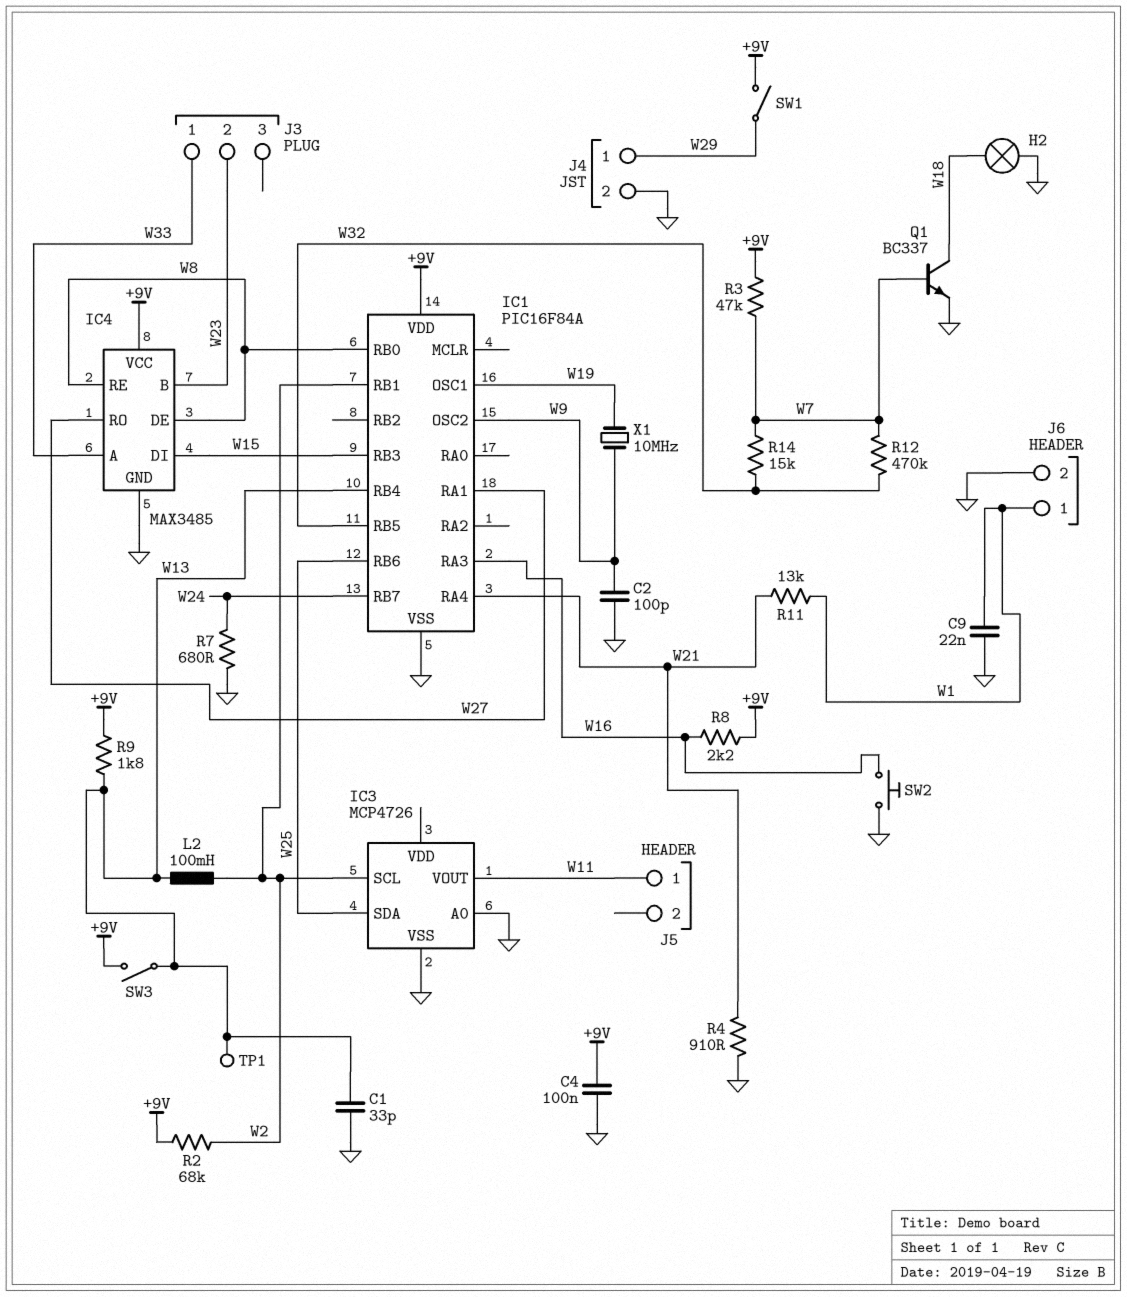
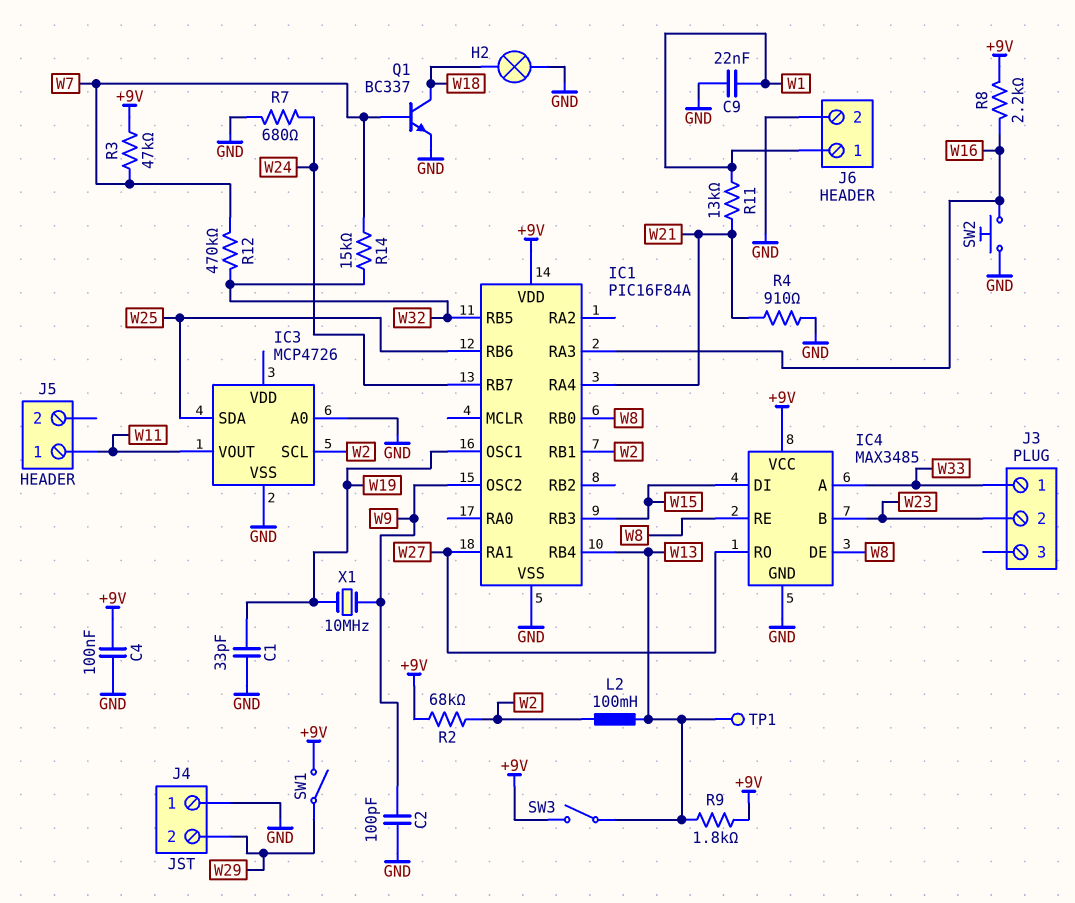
C1: 33pF (GND, W13) -> 33pF (GND, W19)
J4 pin 1: W29 -> GND
J4 pin 2: GND -> W29

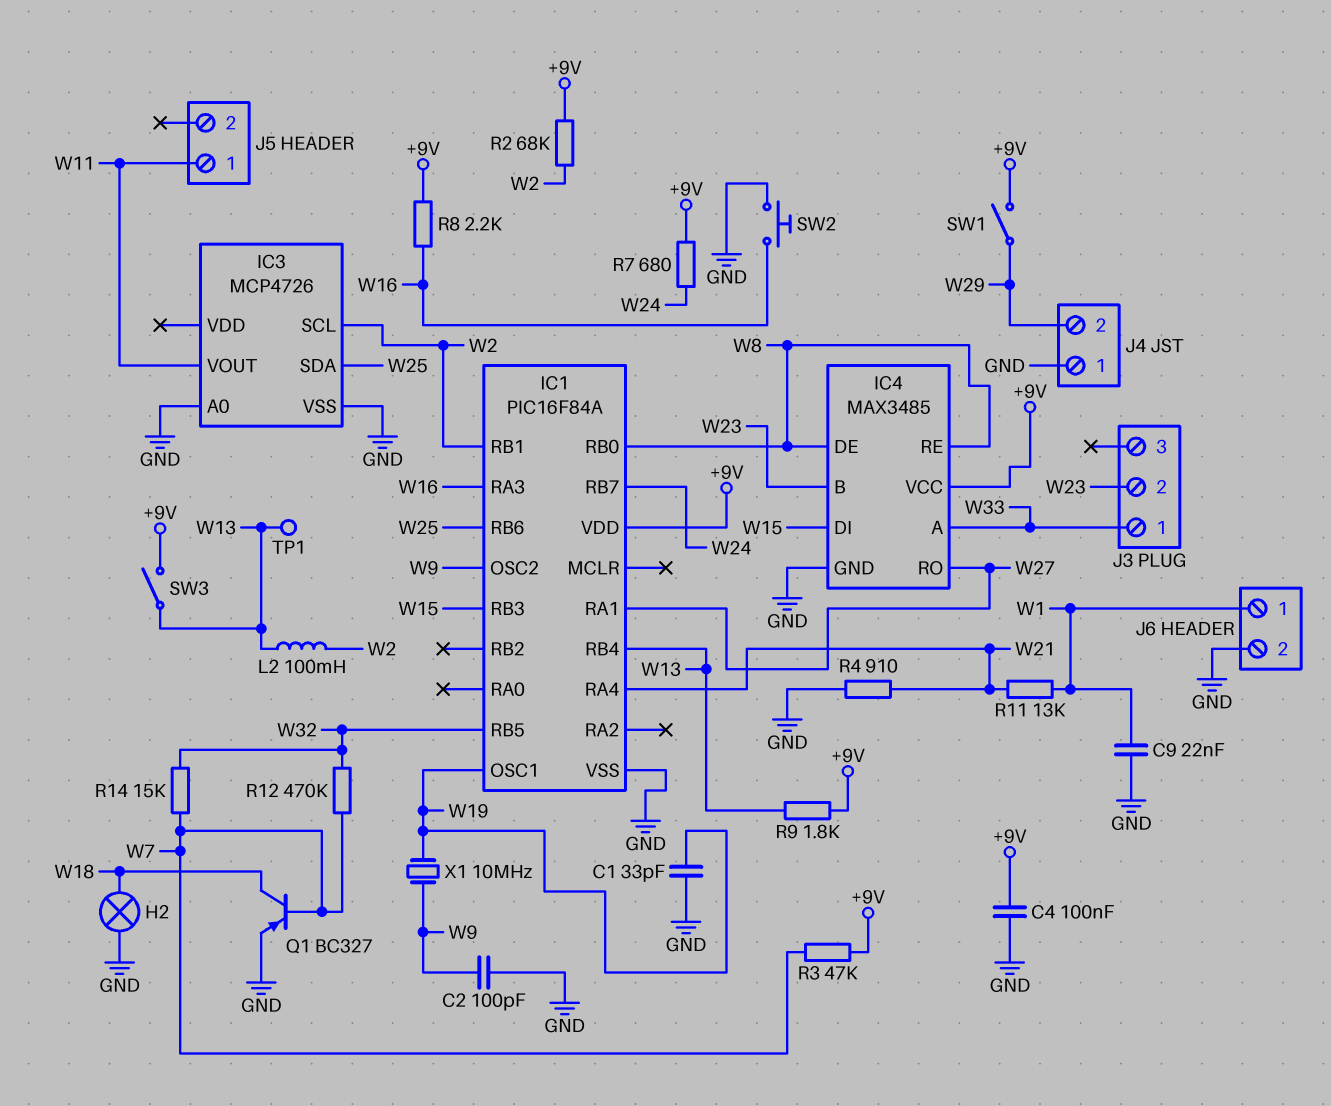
Q1: NPN BC337 (B W7, C W18, E GND) -> PNP BC327 (B W7, C W18, E GND)
R7: 680 (GND, W24) -> 680 (+9V, W24)

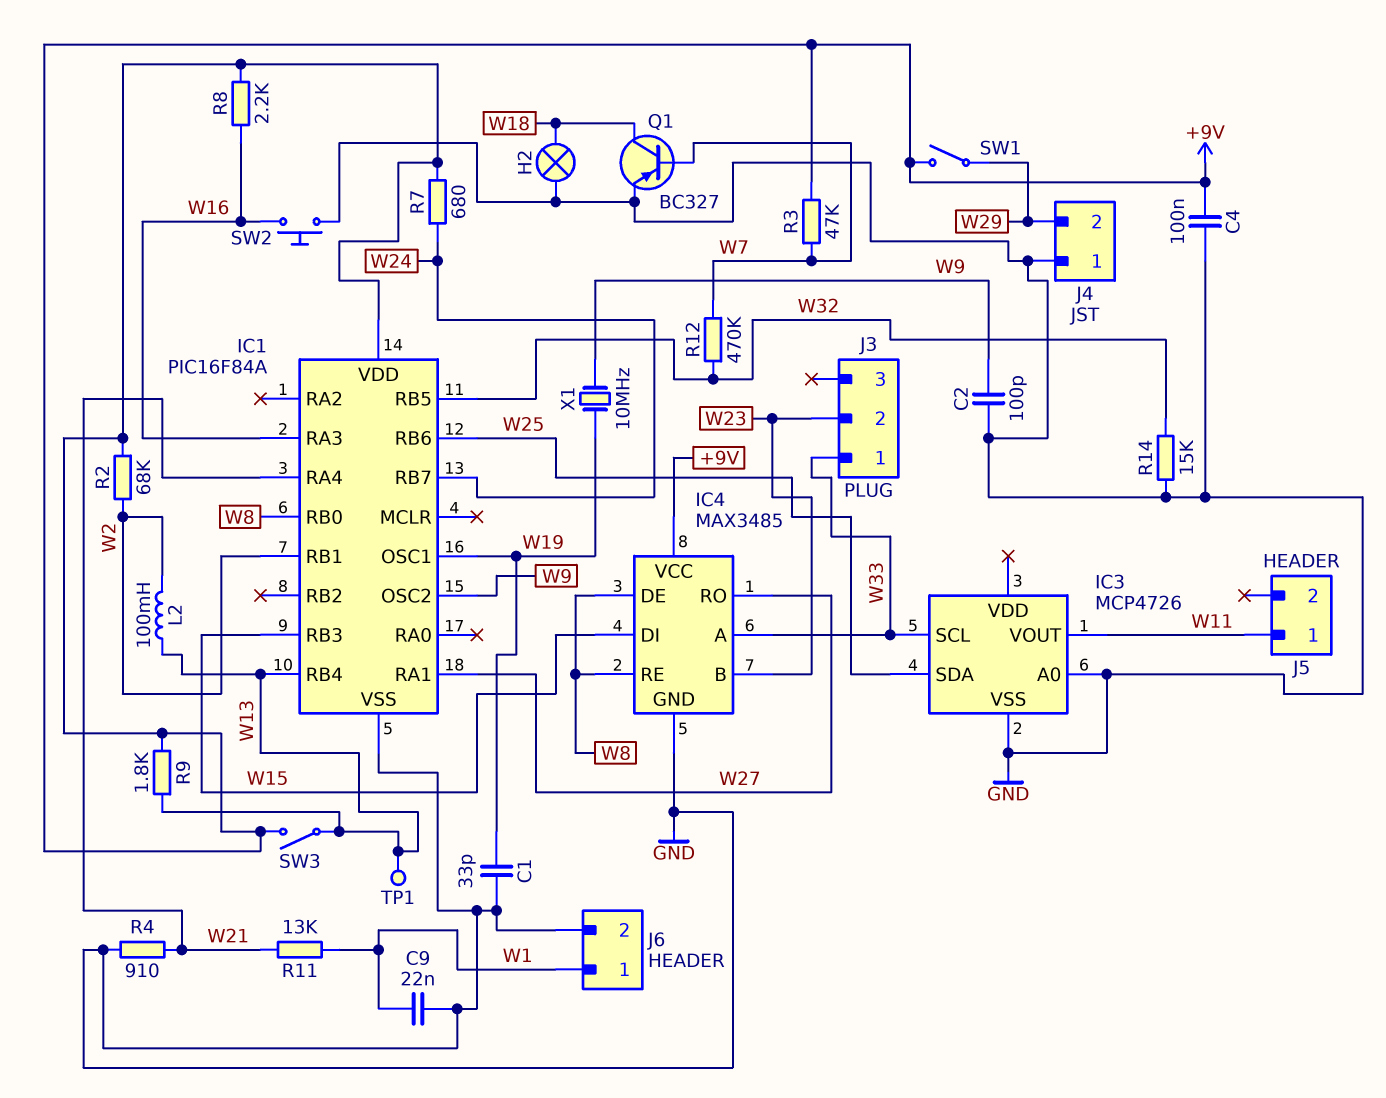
IC3 pin SCL: W2 -> W33
R14: 15k (W7, W32) -> 15k (GND, W32)

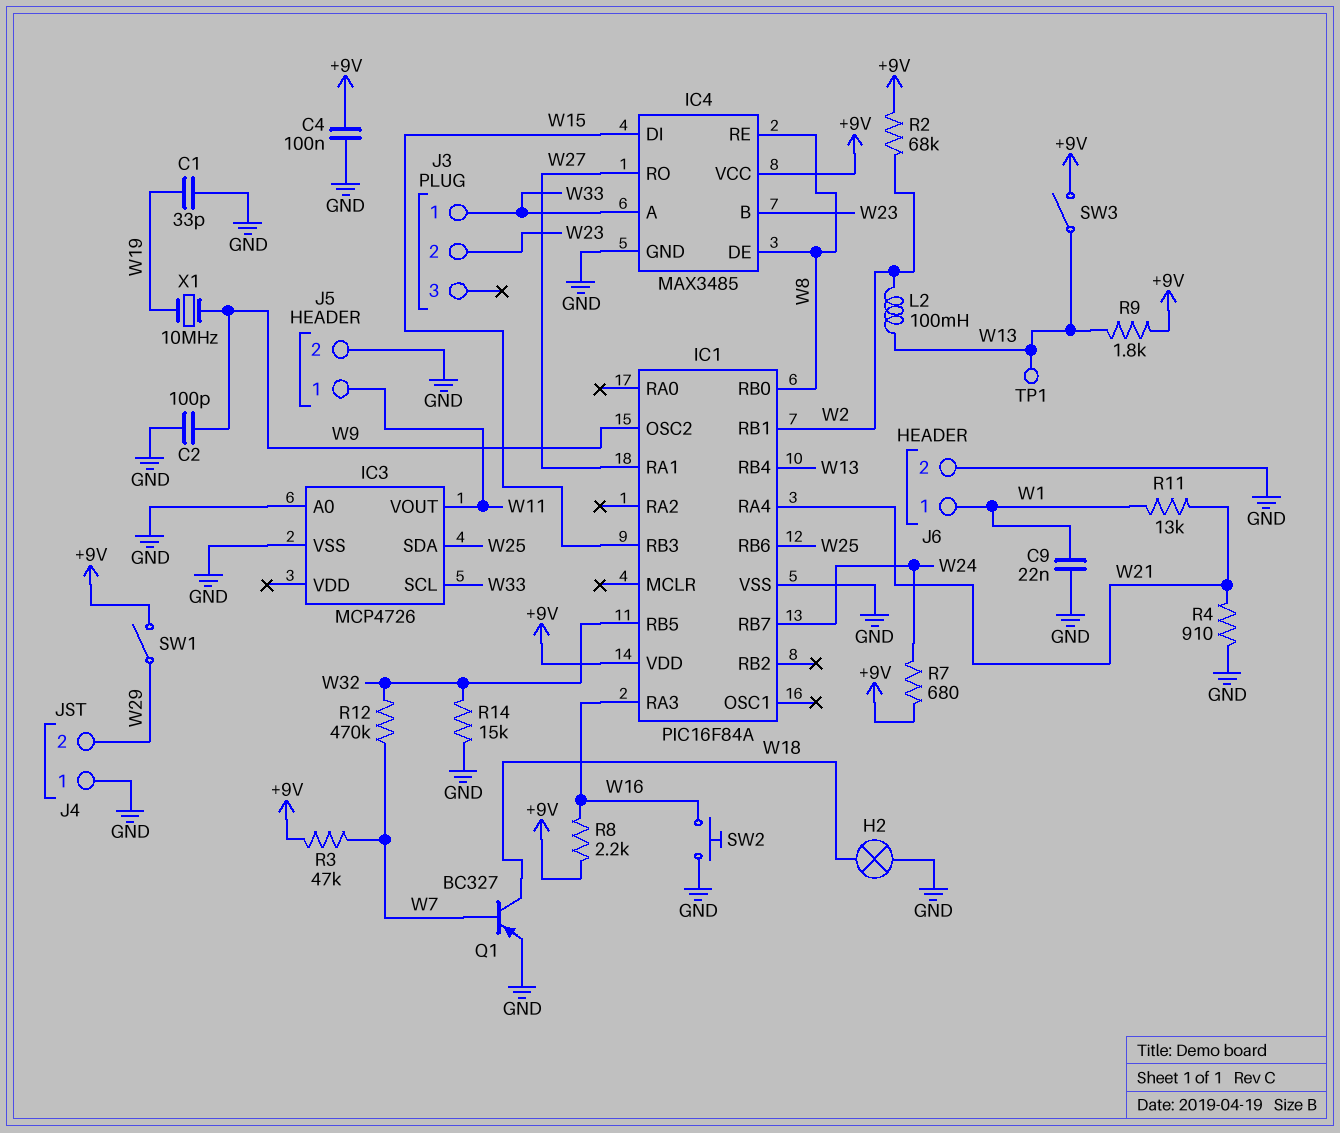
IC1 pin OSC1: W19 -> none
J5 pin 2: none -> GND

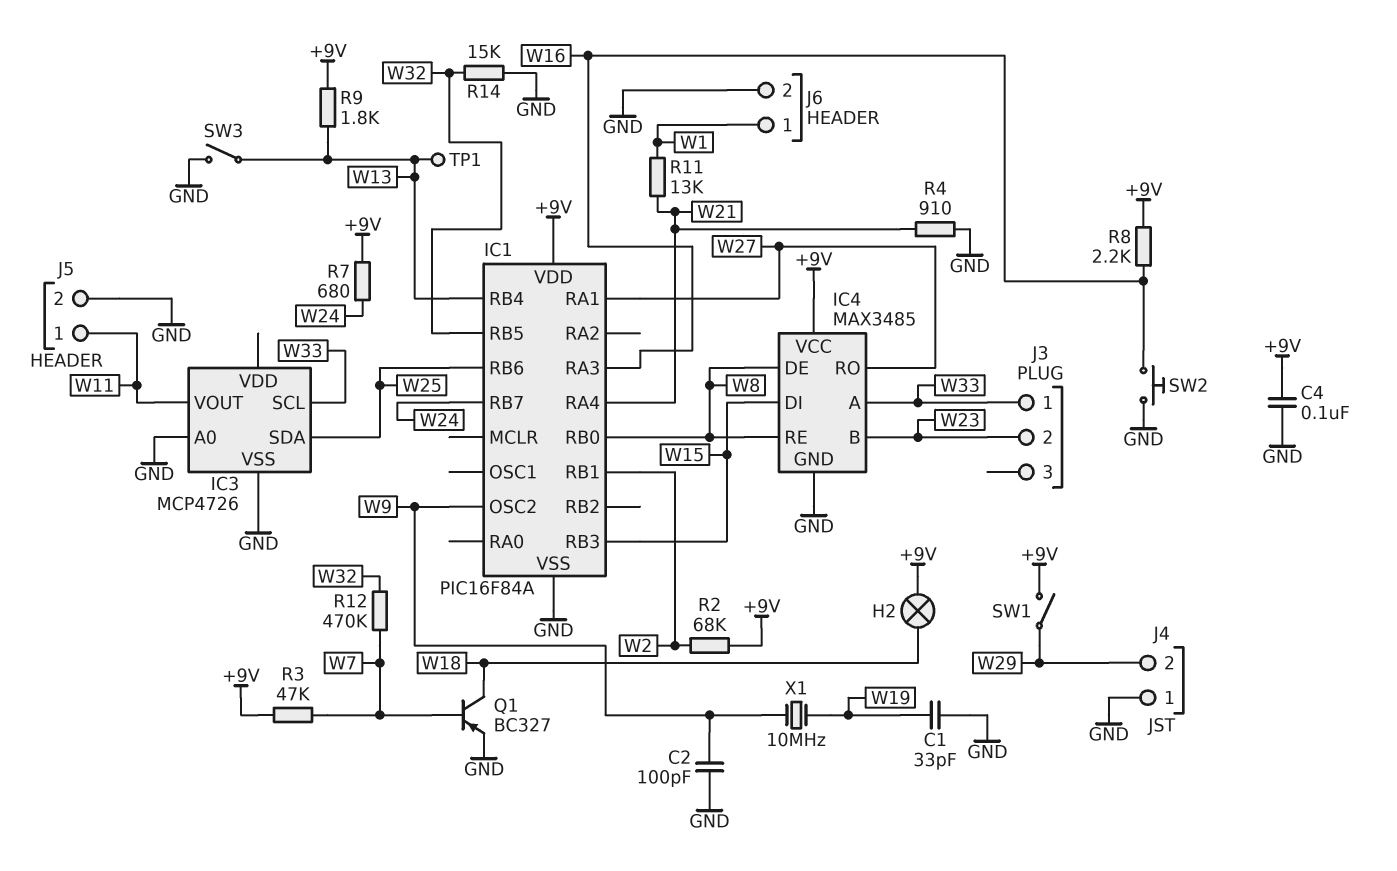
C9: 22nF (GND, W1) -> none
H2: lamp (GND, W18) -> lamp (+9V, W18)
L2: 100mH (W2, W13) -> none
SW3: switch (+9V, W13) -> switch (GND, W13)

